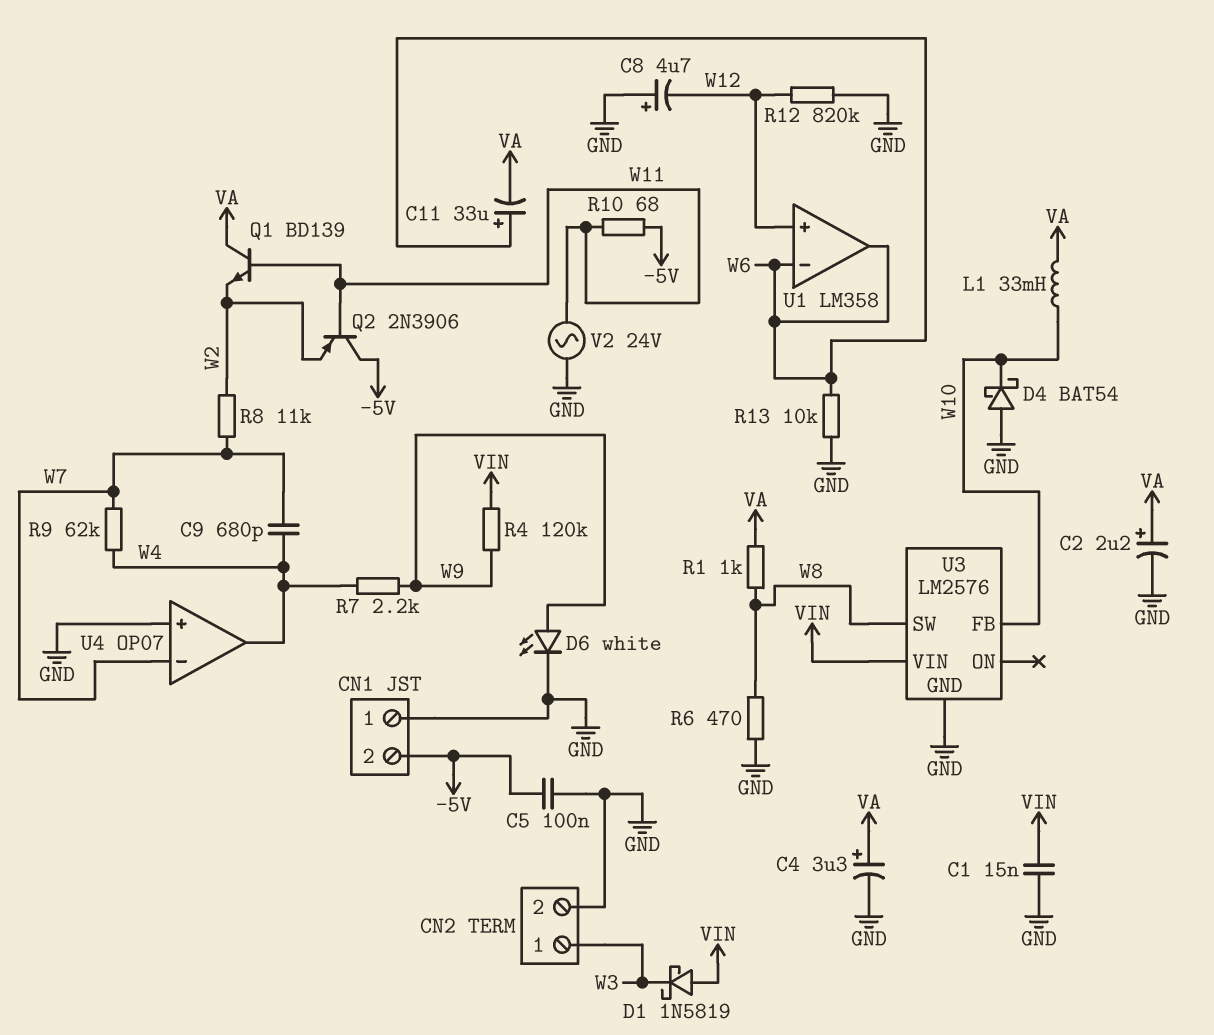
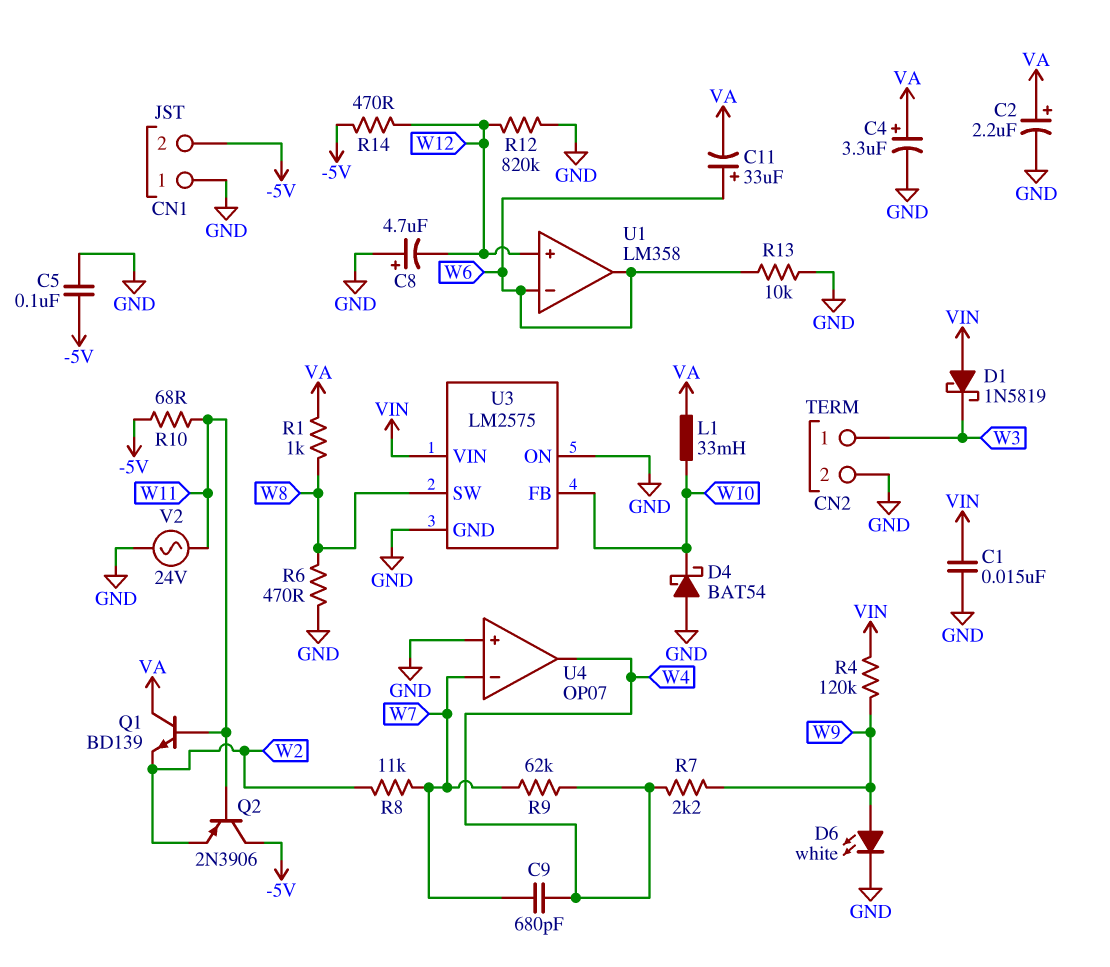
R14: none -> 470 (-5V, W12)
U3: LM2576 -> LM2575
U3 pin ON: none -> GND

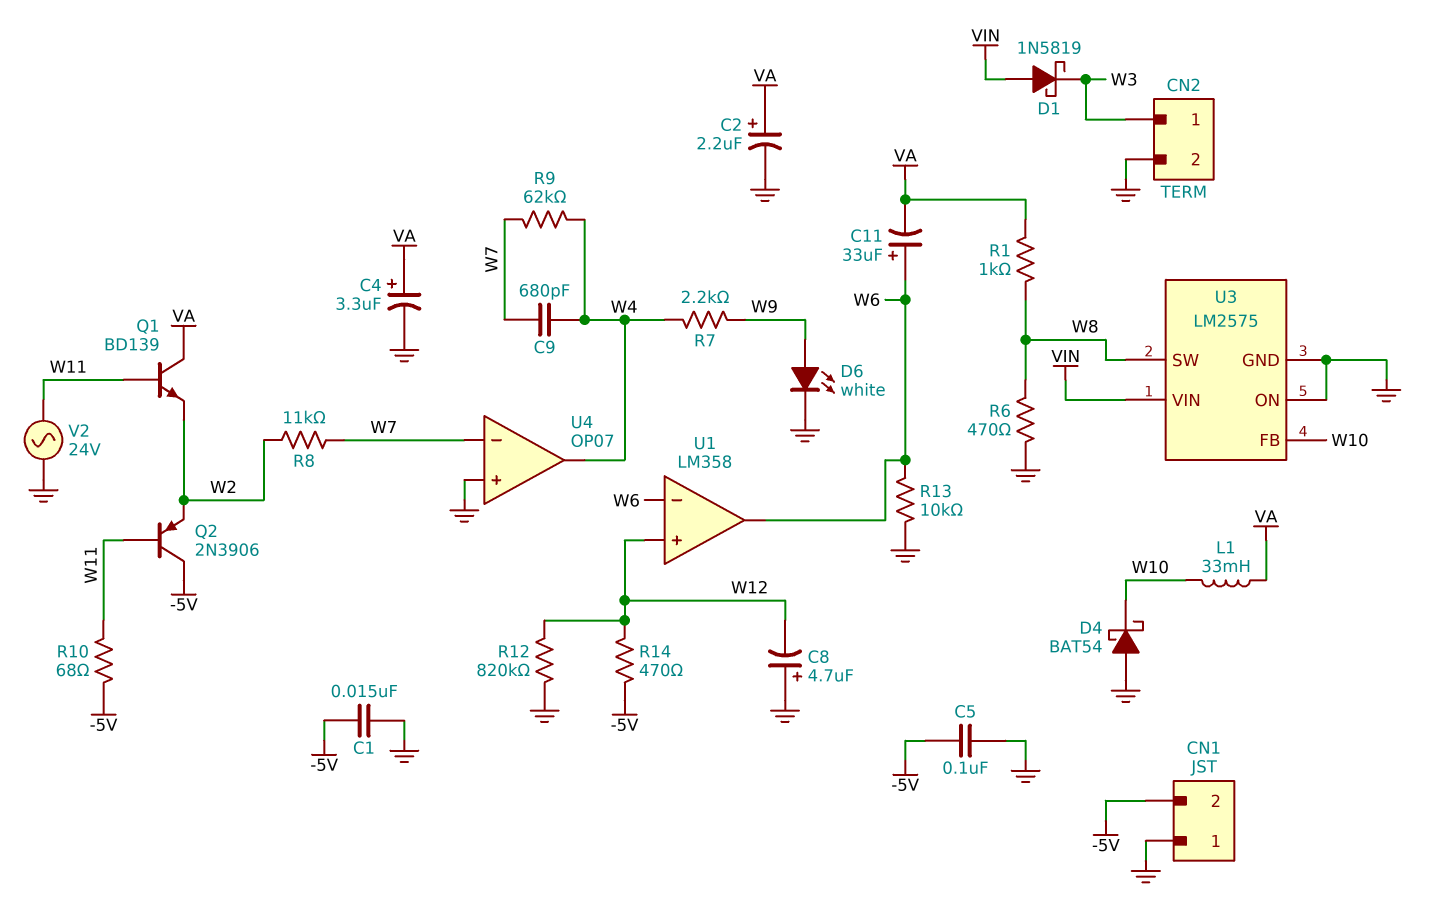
C1: 15nF (GND, VIN) -> 15nF (-5V, GND)
R4: 120k (VIN, W9) -> none

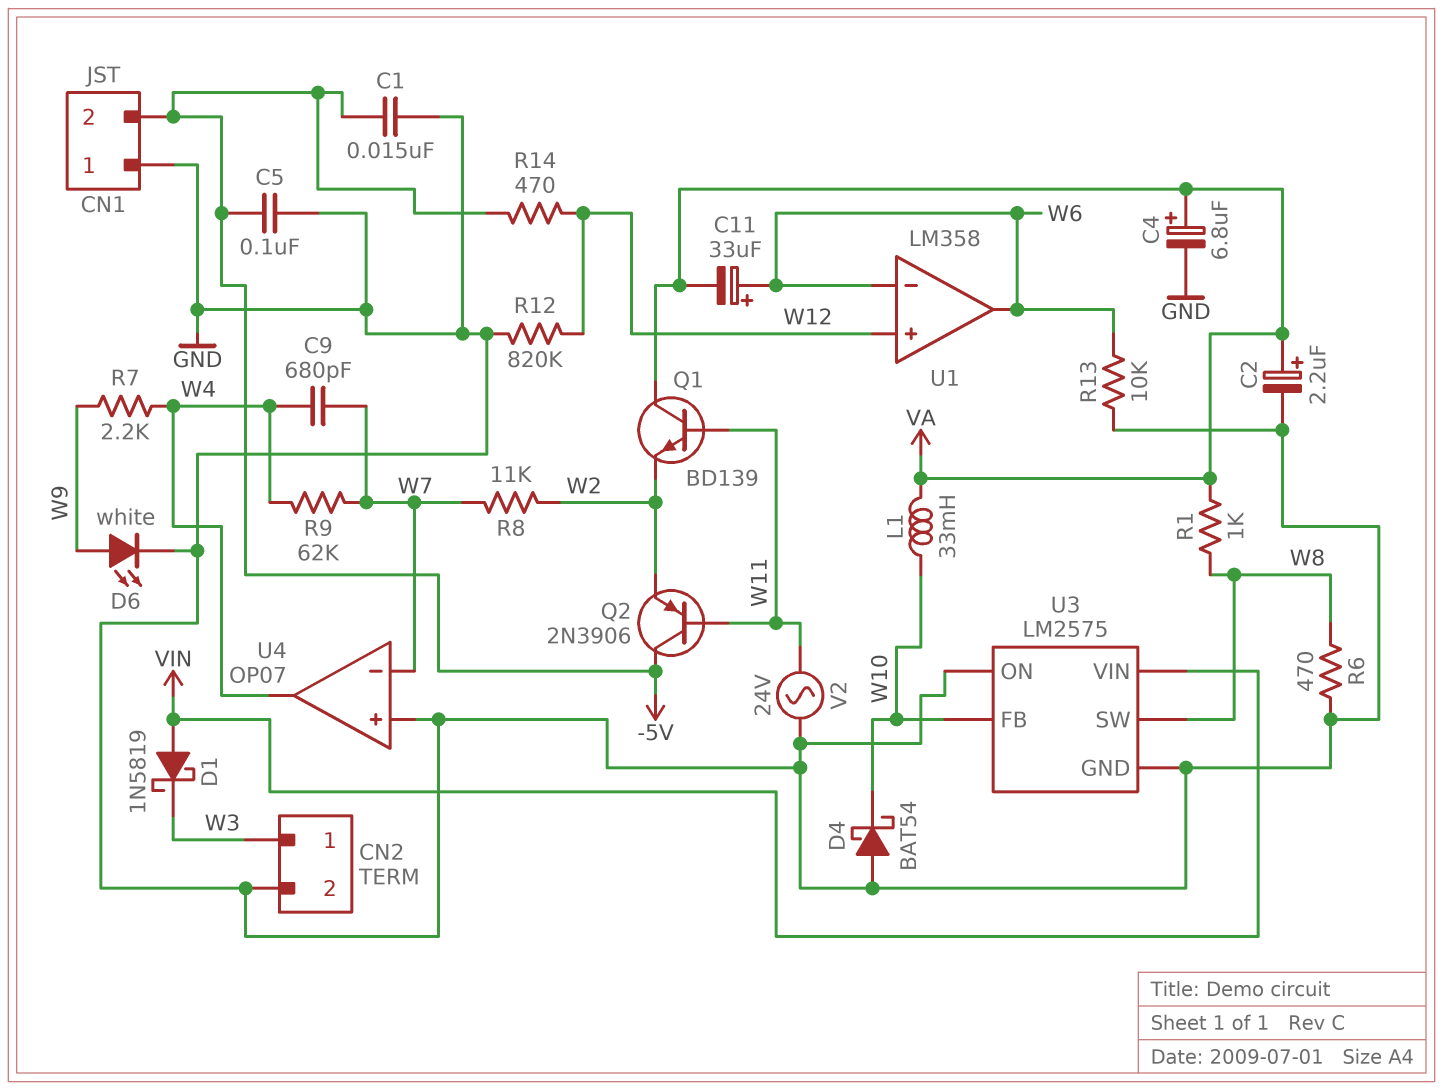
C4: 3.3uF (plus VA, minus GND) -> 6.8uF (plus VA, minus GND)
C8: 4.7uF (plus GND, minus W12) -> none
R10: 68 (-5V, W11) -> none

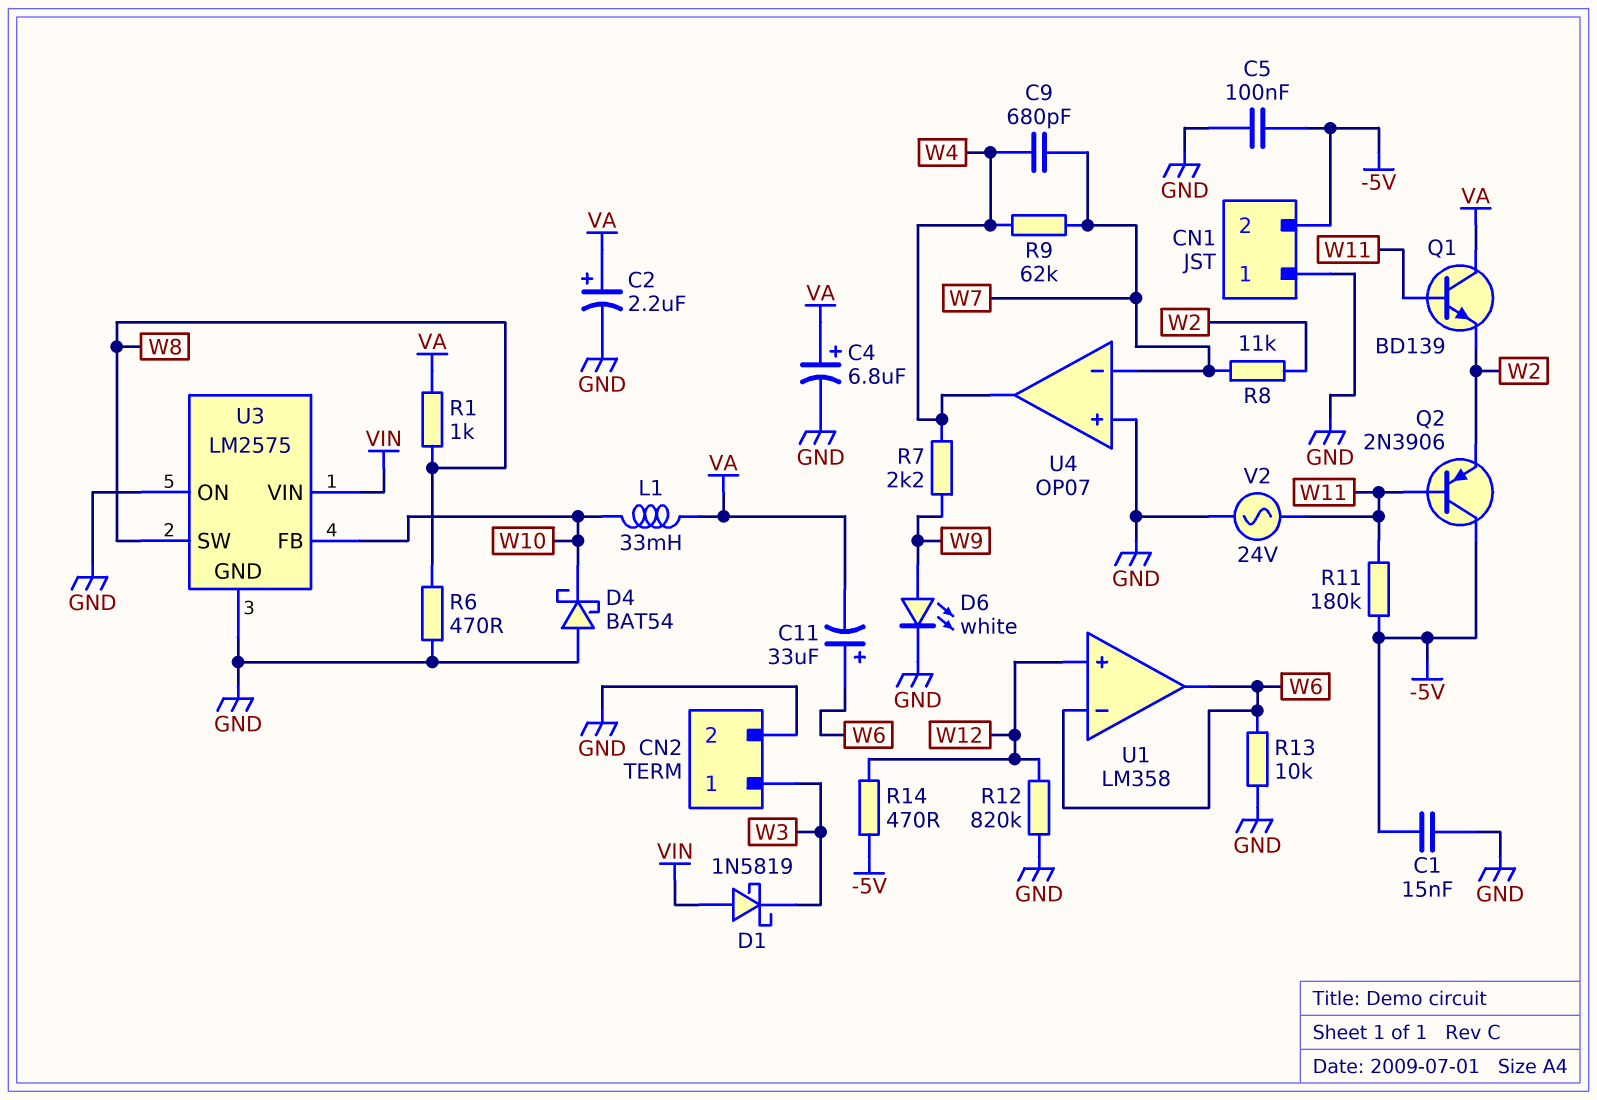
R11: none -> 180k (-5V, W11)

